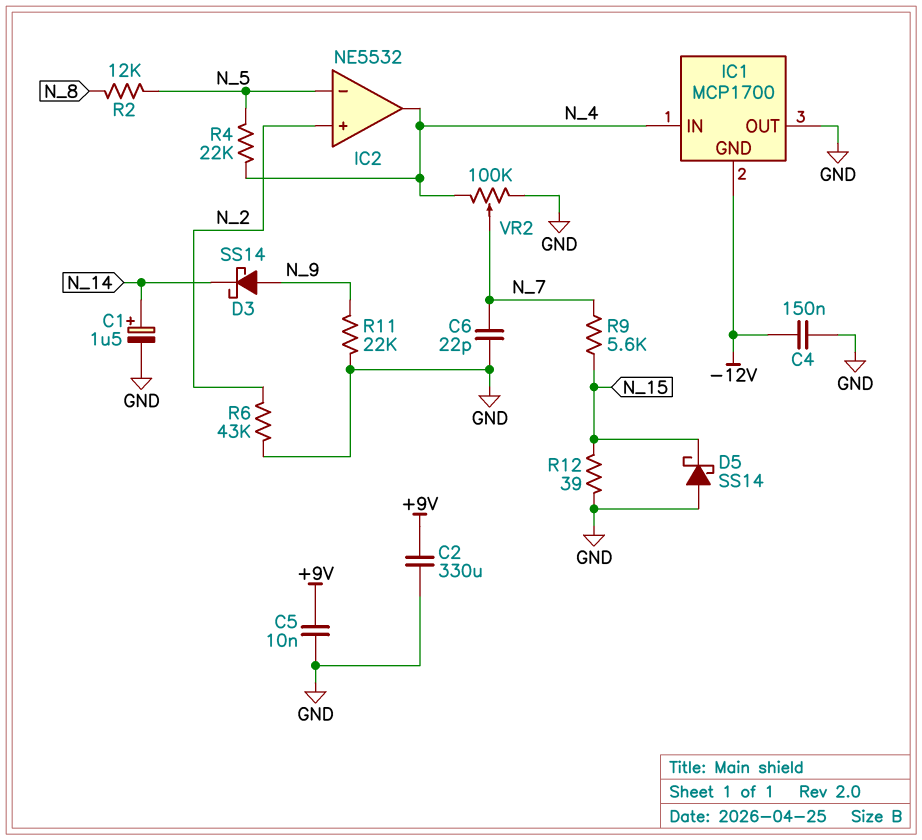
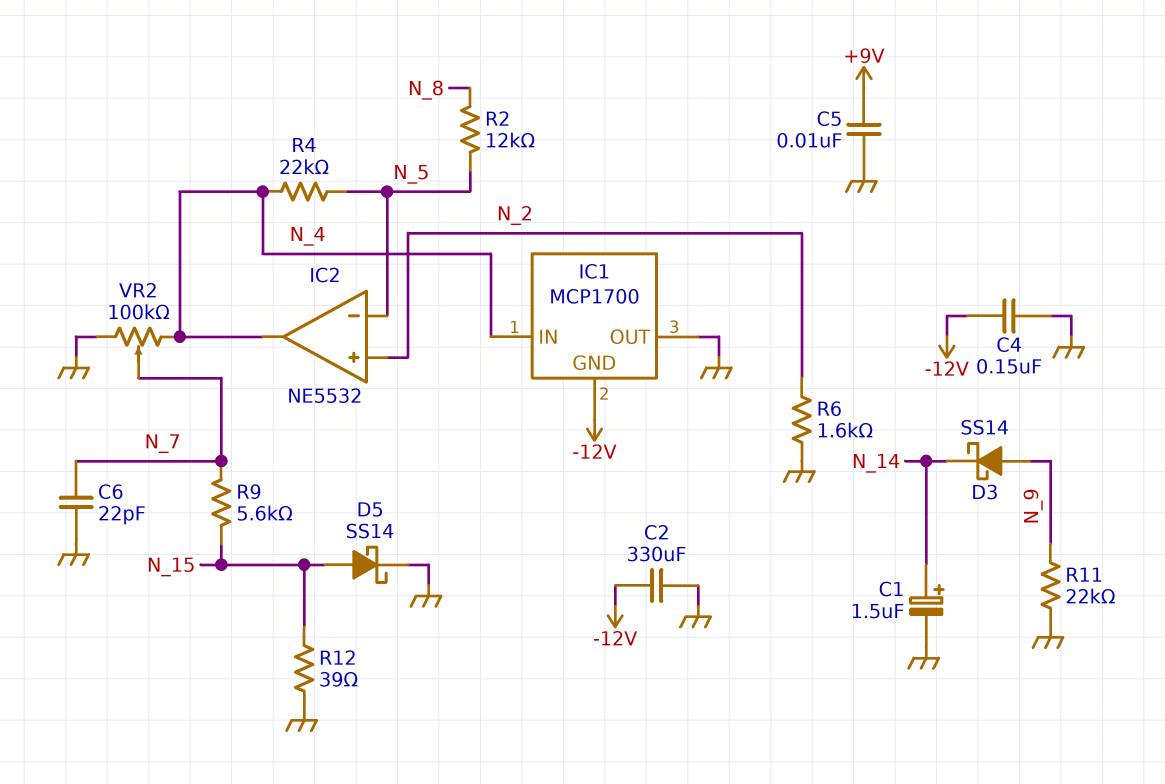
C2: 330uF (+9V, GND) -> 330uF (-12V, GND)
D5: schottky SS14 (A GND, K N_15) -> schottky SS14 (A N_15, K GND)
R6: 43k (GND, N_2) -> 1.6k (GND, N_2)

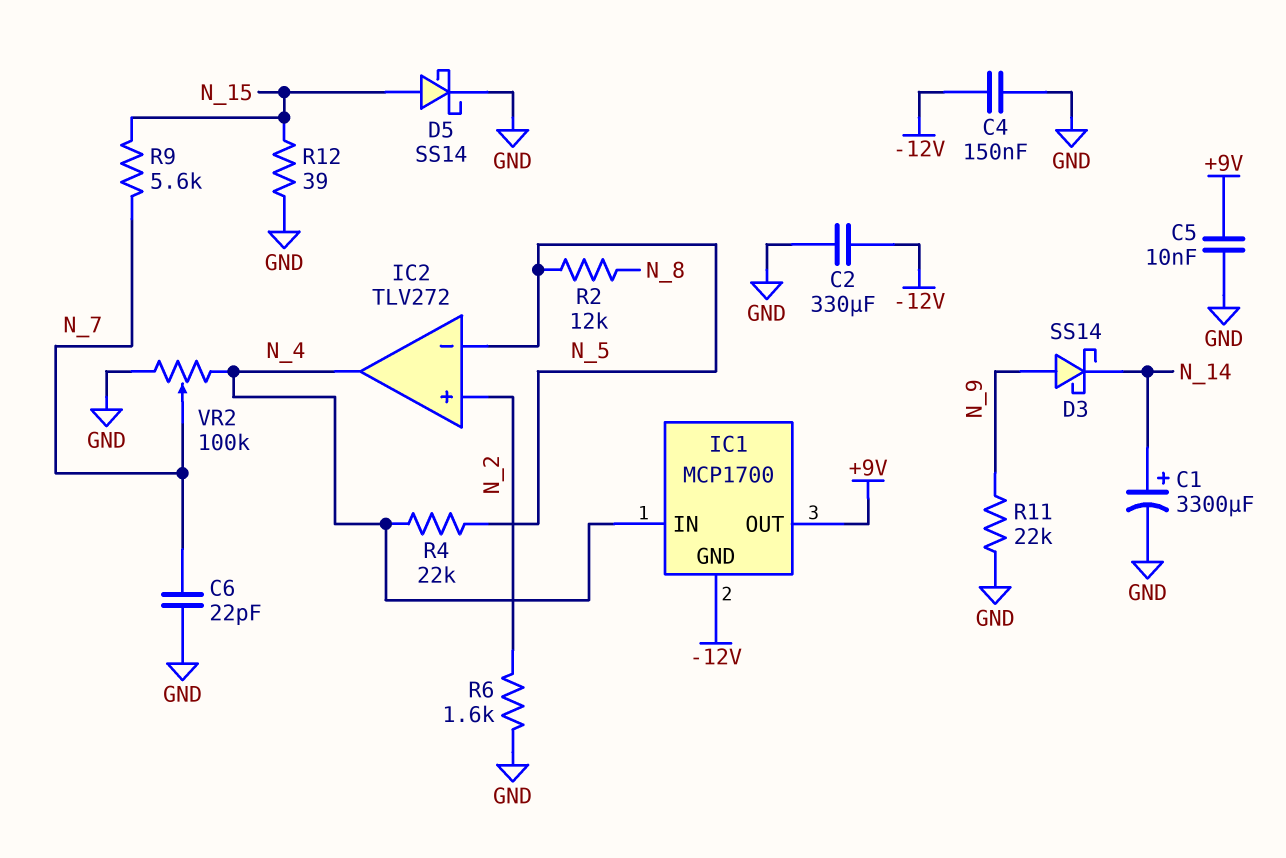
C1: 1.5uF (plus N_14, minus GND) -> 3300uF (plus N_14, minus GND)
IC1 pin OUT: GND -> +9V
IC2: NE5532 -> TLV272

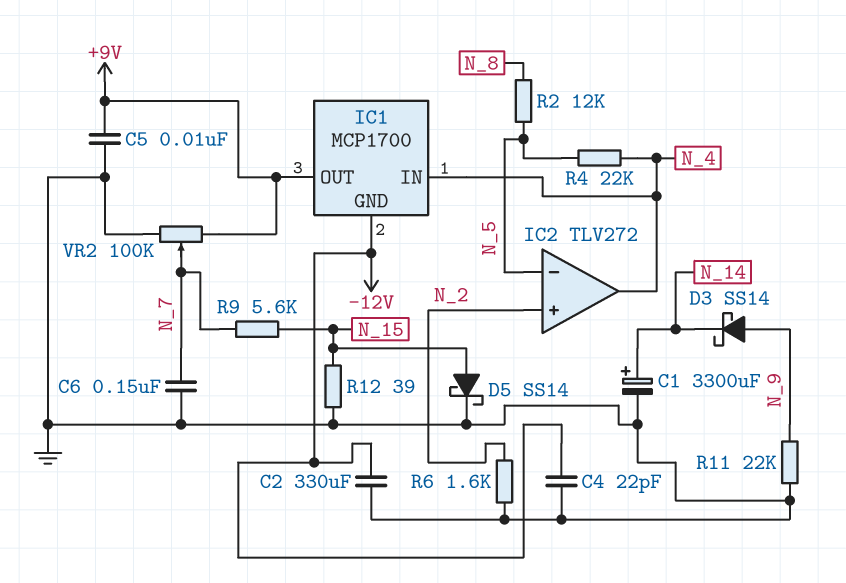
C4: 150nF (-12V, GND) -> 22pF (-12V, GND)
C6: 22pF (GND, N_7) -> 150nF (GND, N_7)
VR2: 100k (GND, N_4, wiper N_7) -> 100k (+9V, GND, wiper N_7)

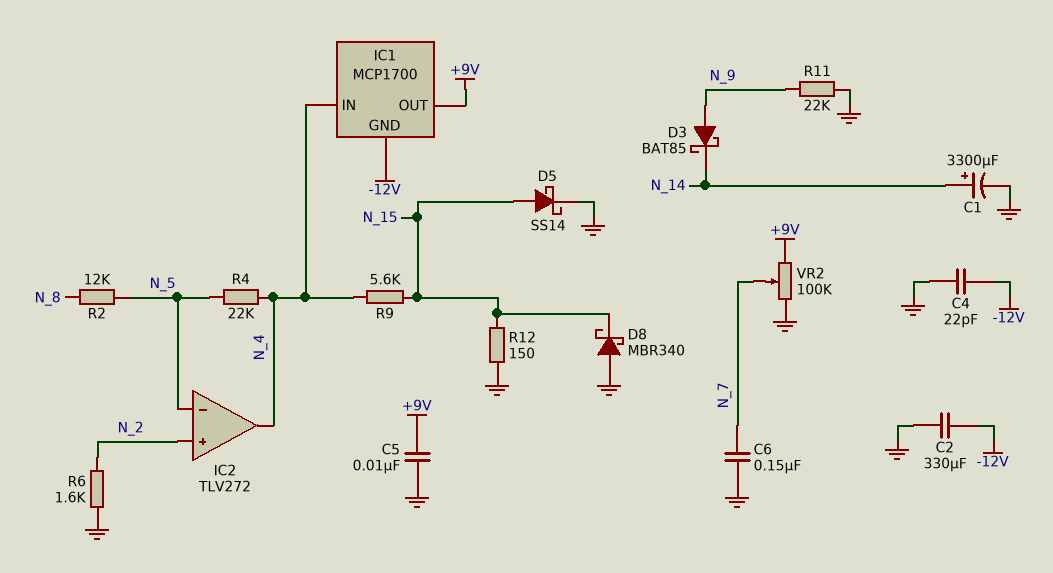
D3: schottky SS14 (A N_9, K N_14) -> schottky BAT85 (A N_9, K N_14)
D8: none -> schottky MBR340 (A GND, K N_15)
R9: 5.6k (N_7, N_15) -> 5.6k (N_4, N_15)
R12: 39 (GND, N_15) -> 150 (GND, N_15)

